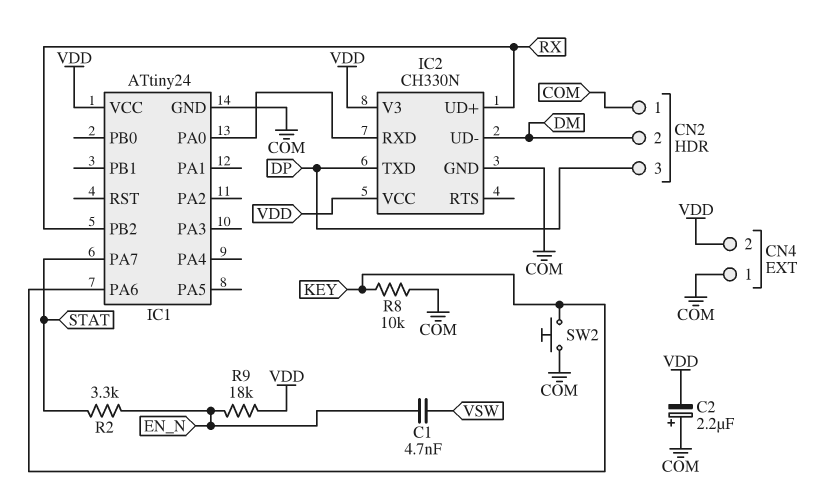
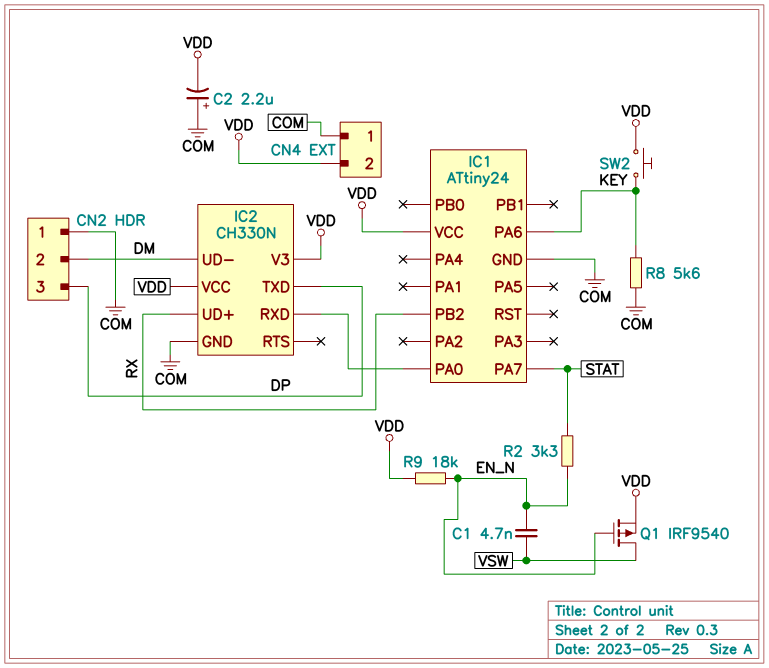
Q1: none -> PMOS IRF9540 (G EN_N, D VSW, S VDD)
R8: 10k (COM, KEY) -> 5.6k (COM, KEY)
SW2: button (COM, KEY) -> button (KEY, VDD)

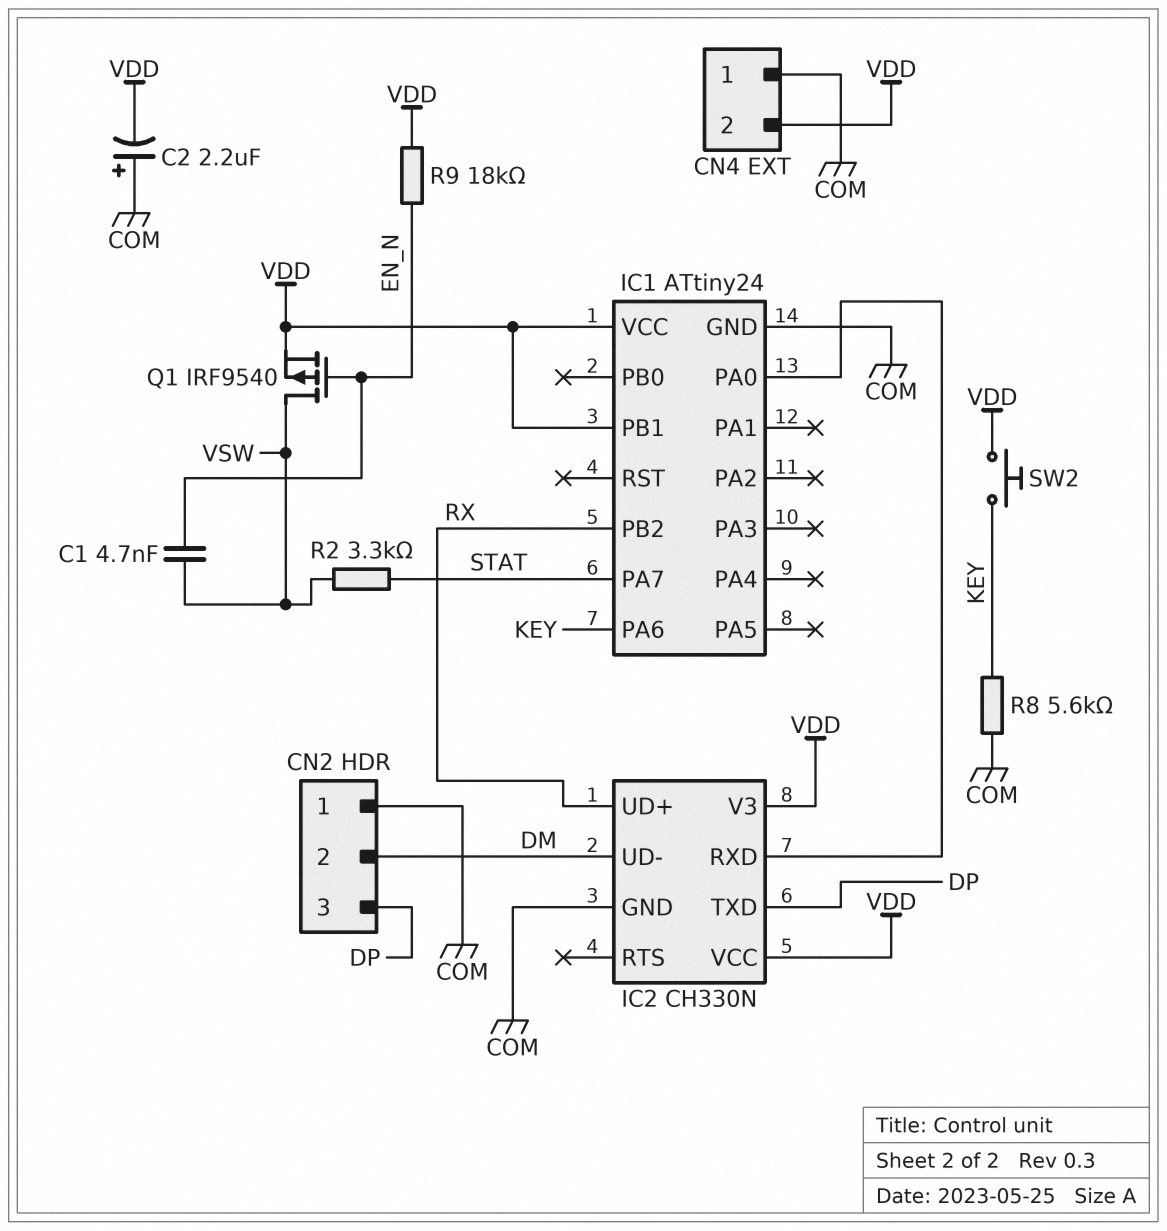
IC1 pin PB1: none -> VDD
R2: 3.3k (EN_N, STAT) -> 3.3k (STAT, VSW)

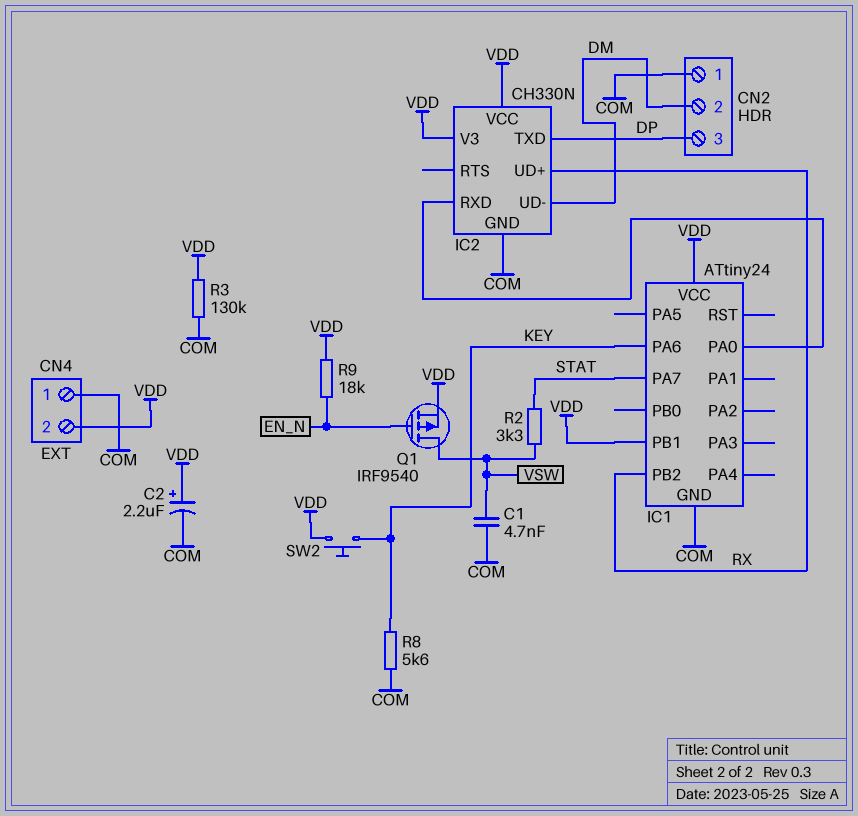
C1: 4.7nF (EN_N, VSW) -> 4.7nF (COM, VSW)
C2: 2.2uF (plus COM, minus VDD) -> 2.2uF (plus VDD, minus COM)
R3: none -> 130k (COM, VDD)

